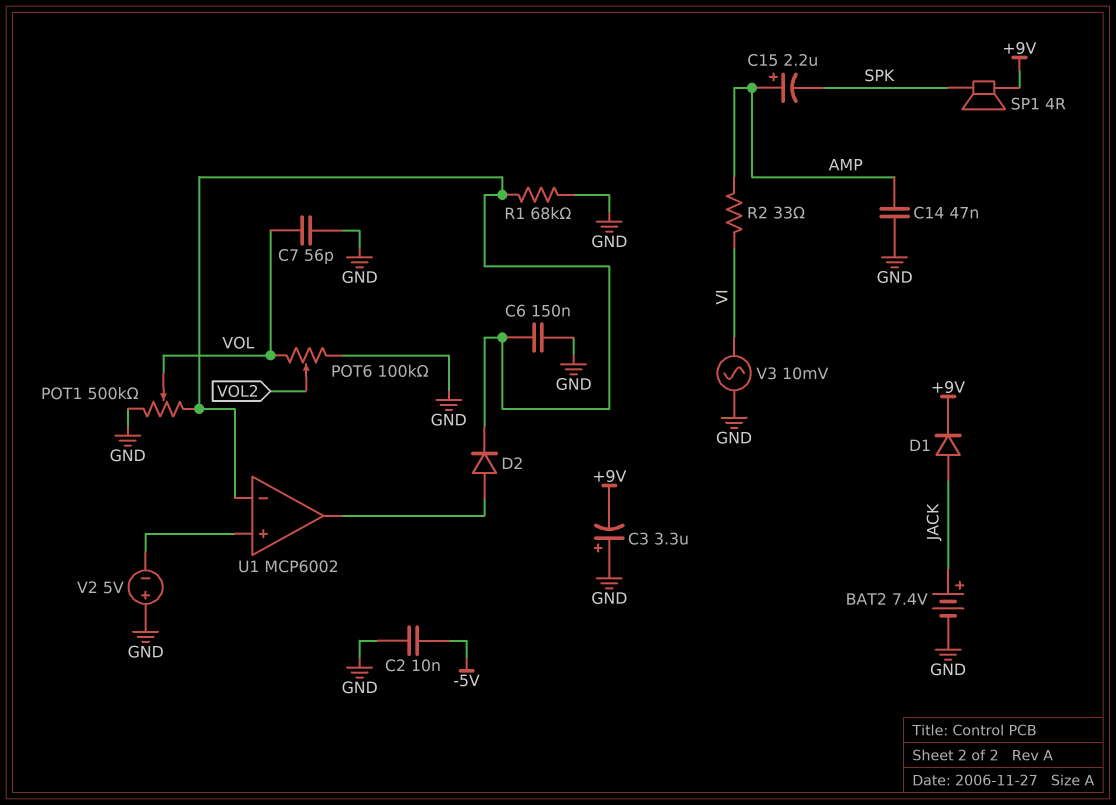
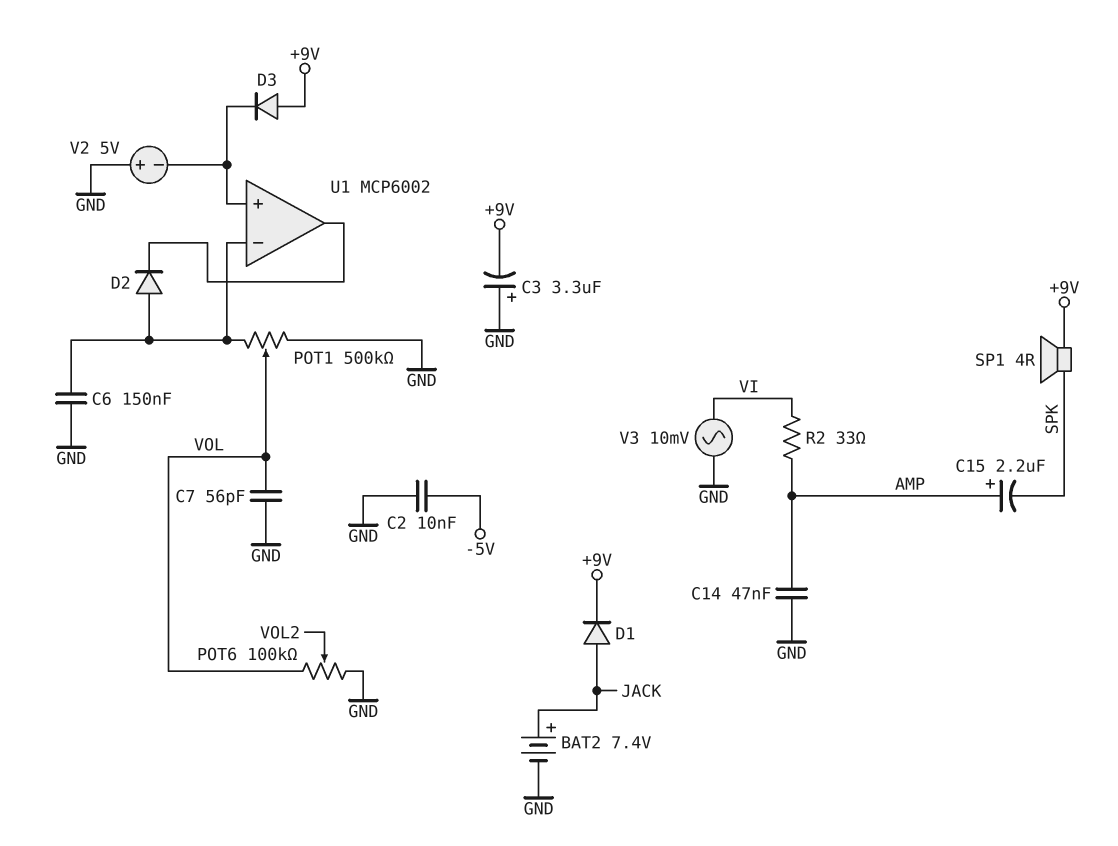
D2: diode (A U1/out, K U1/in-) -> diode (A U1/in-, K U1/out)
D3: none -> diode (A +9V, K U1/in+)
R1: 68k (GND, U1/in-) -> none

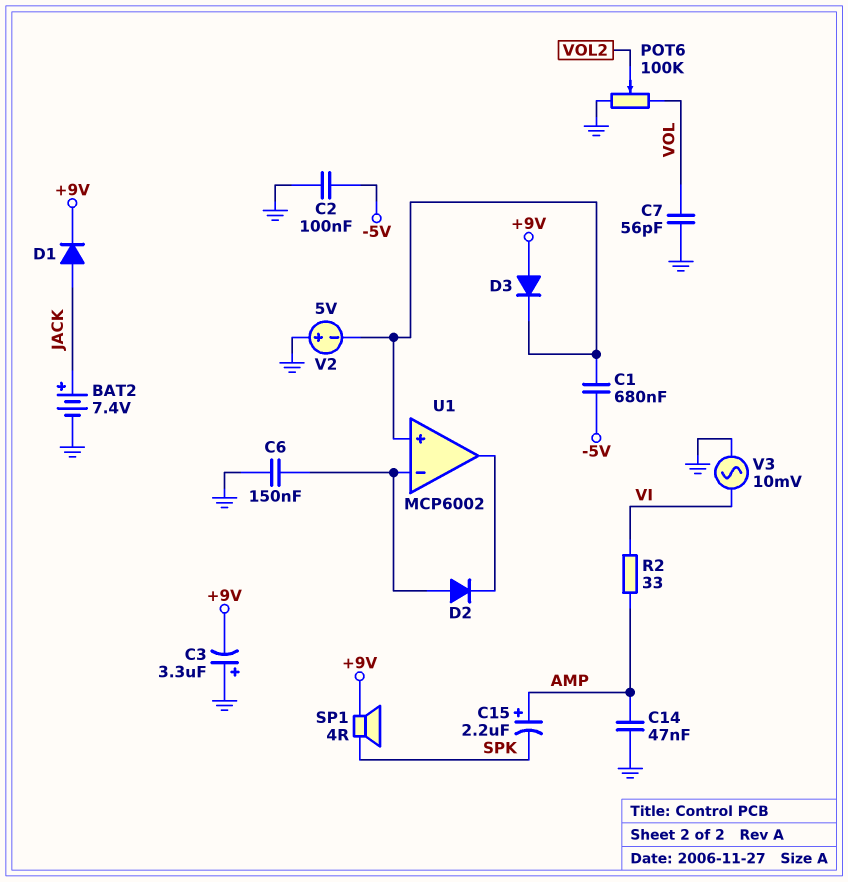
C1: none -> 680nF (-5V, U1/in+)
C2: 10nF (-5V, GND) -> 100nF (-5V, GND)
POT1: 500k (GND, U1/in-, wiper VOL) -> none

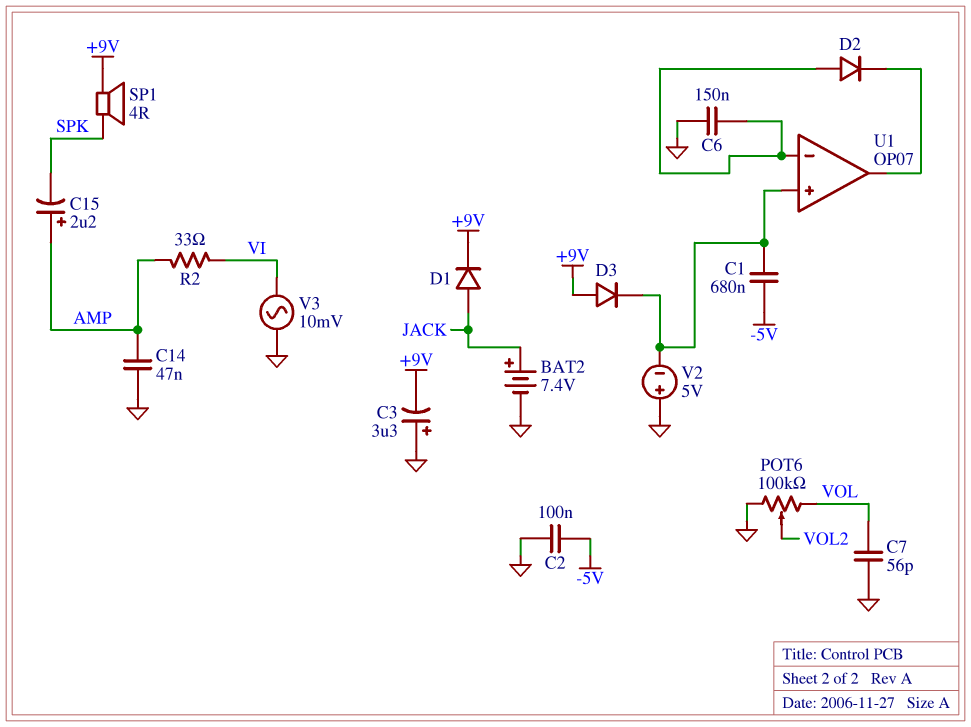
U1: MCP6002 -> OP07

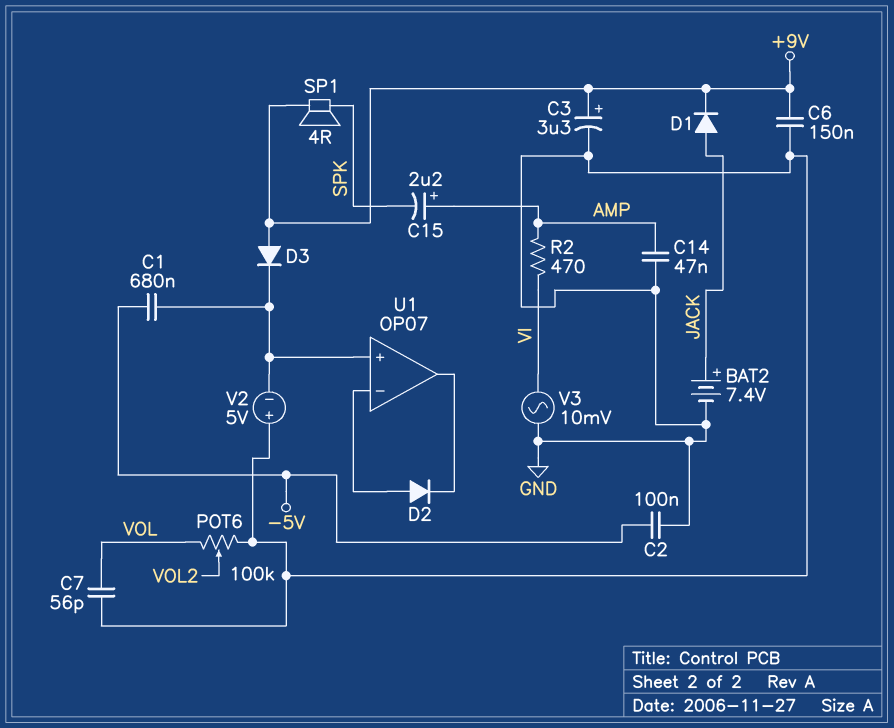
C3: 3.3uF (plus GND, minus +9V) -> 3.3uF (plus +9V, minus GND)
C6: 150nF (GND, U1/in-) -> 150nF (+9V, GND)
R2: 33 (AMP, VI) -> 470 (AMP, VI)

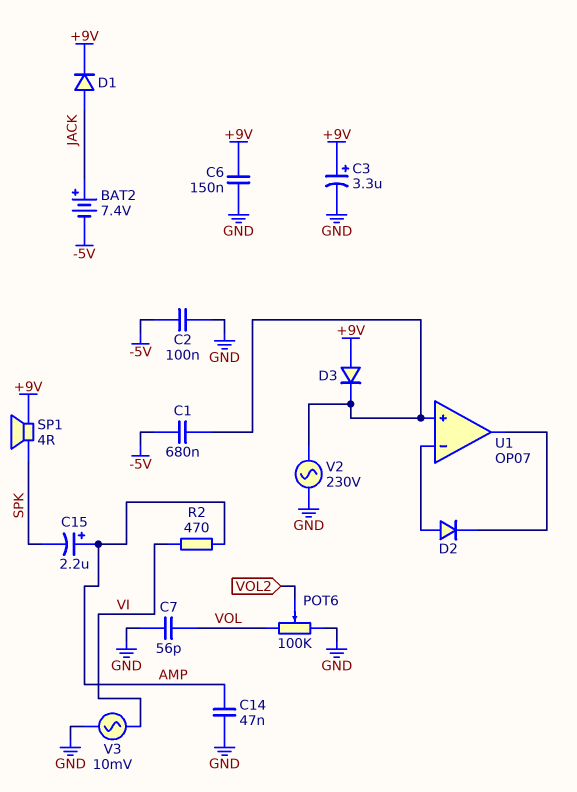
BAT2: 7.4V (plus JACK, minus GND) -> 7.4V (plus JACK, minus -5V)
V2: 5V (plus GND, minus U1/in+) -> AC 230V (GND, U1/in+)

